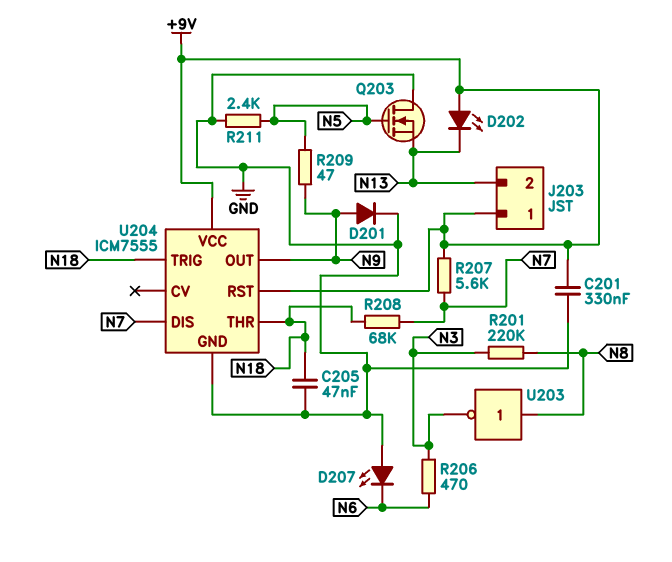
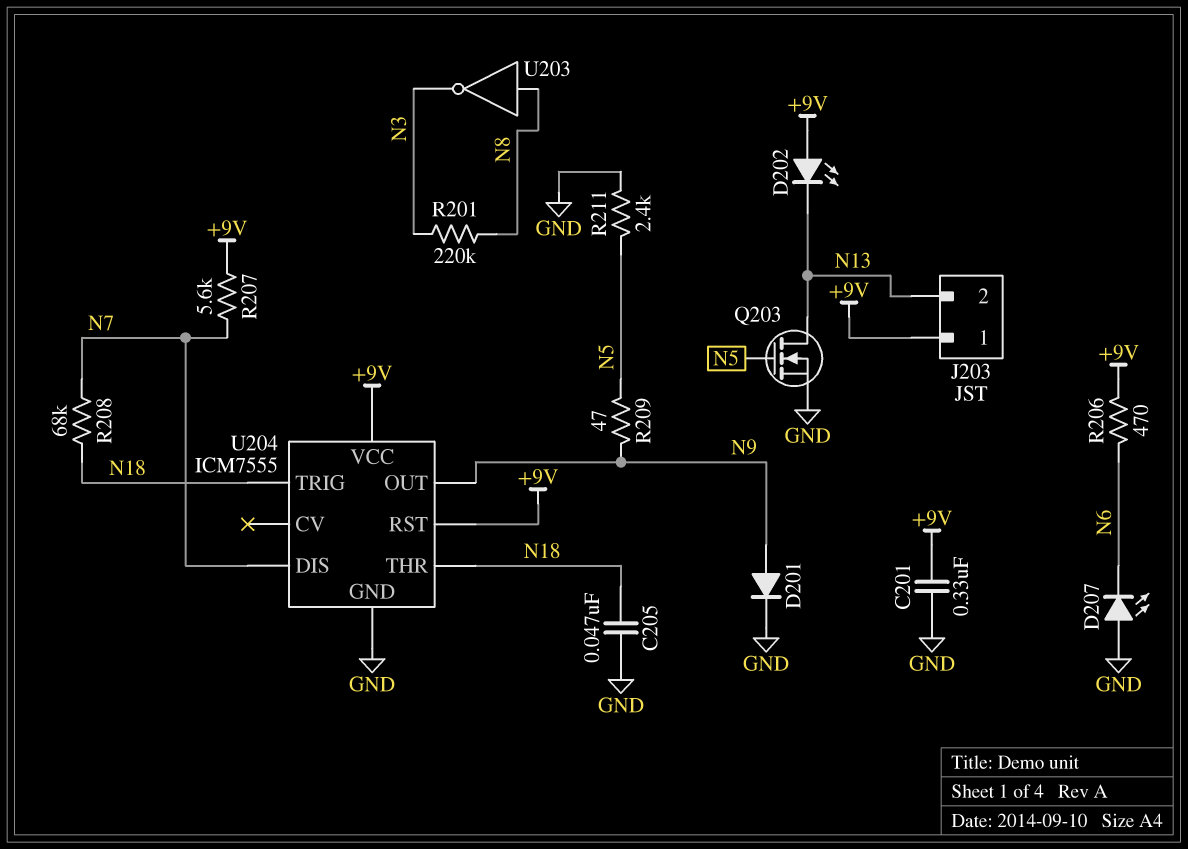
Q203: NMOS (G N5, D GND, S N13) -> NMOS (G N5, D N13, S GND)
R206: 470 (N3, N6) -> 470 (+9V, N6)

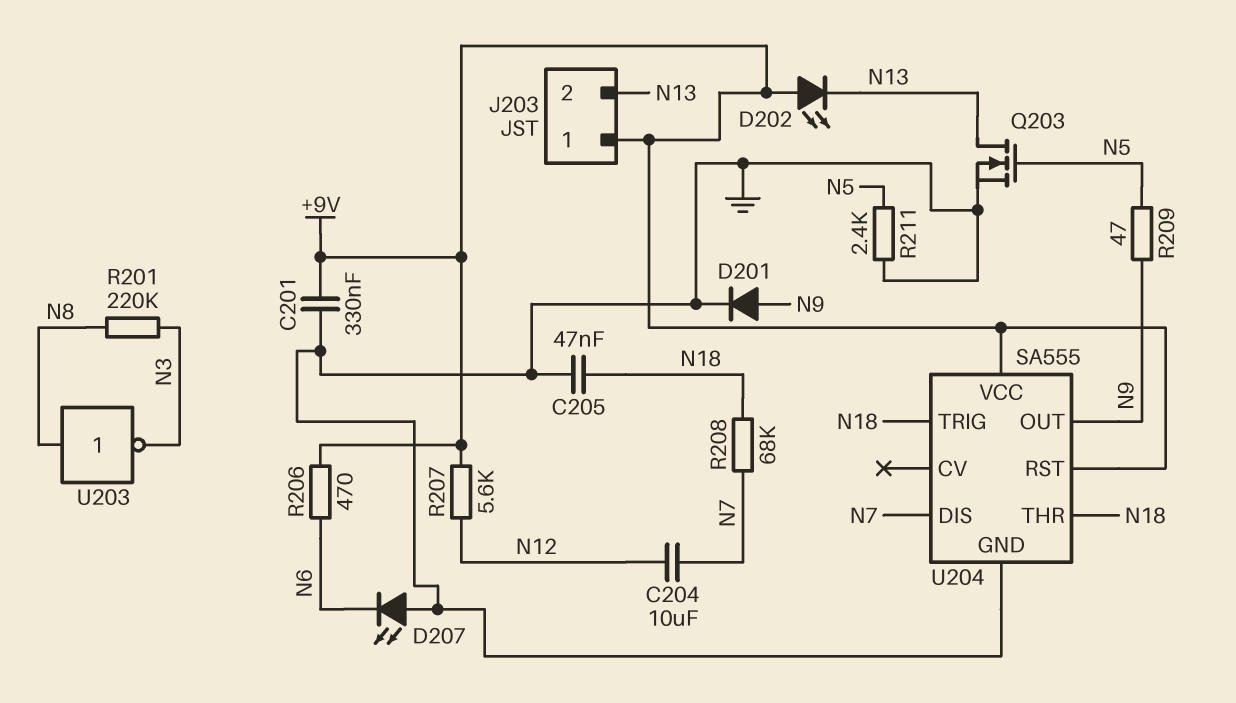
C204: none -> 10uF (N7, N12)
R207: 5.6k (+9V, N7) -> 5.6k (+9V, N12)
U204: ICM7555 -> SA555

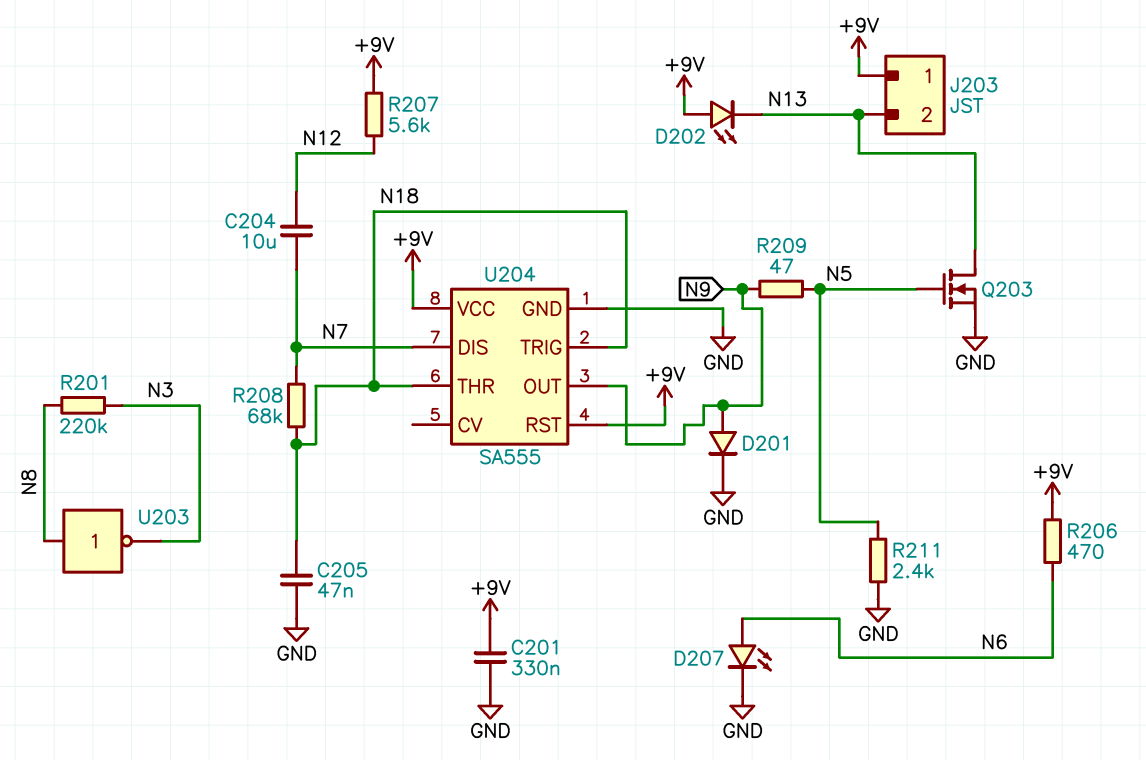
D207: LED (A GND, K N6) -> LED (A N6, K GND)

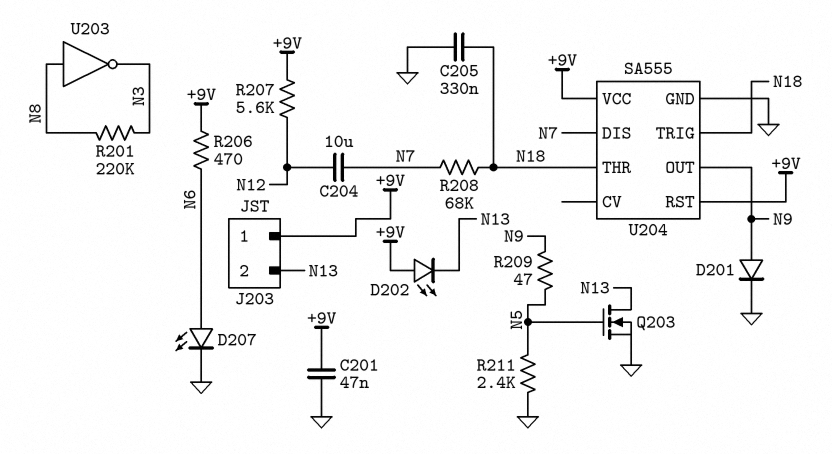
C201: 330nF (+9V, GND) -> 47nF (+9V, GND)
C205: 47nF (GND, N18) -> 330nF (GND, N18)

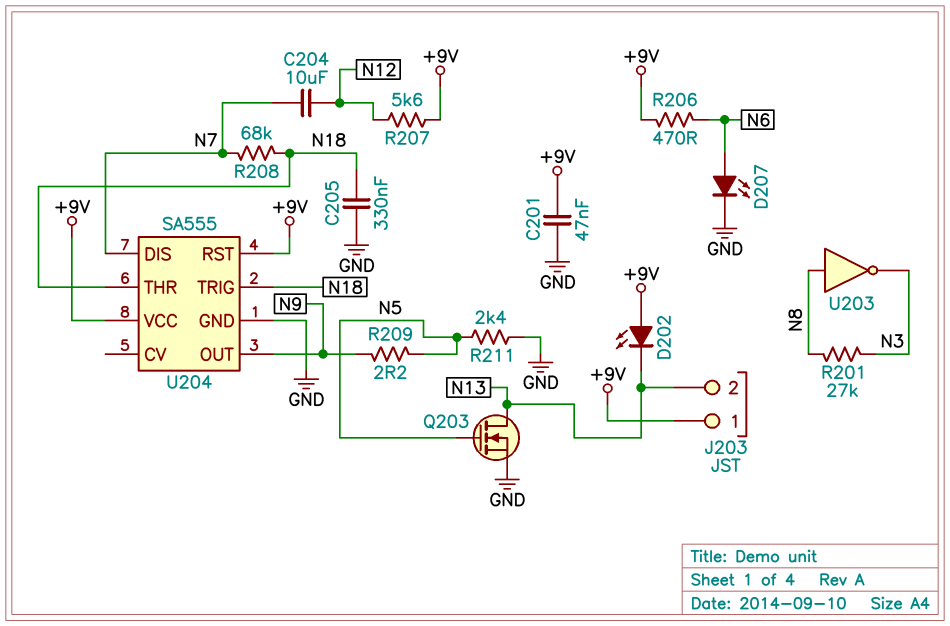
D201: diode (A N9, K GND) -> none
R201: 220k (N3, N8) -> 27k (N3, N8)
R209: 47 (N5, N9) -> 2.2 (N5, N9)

